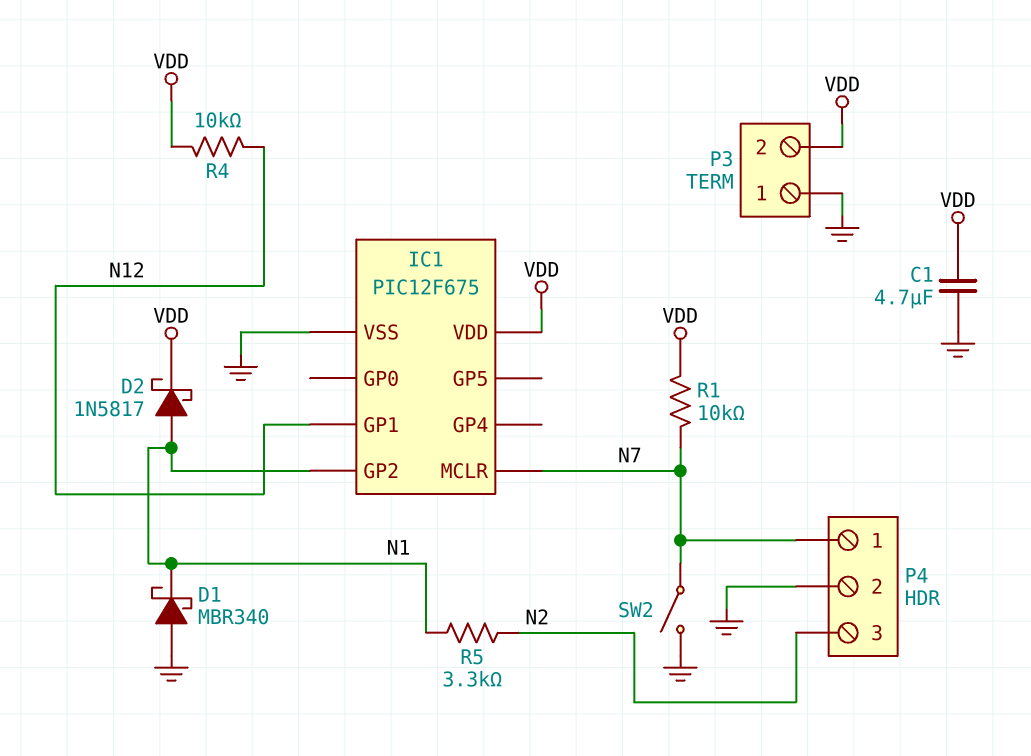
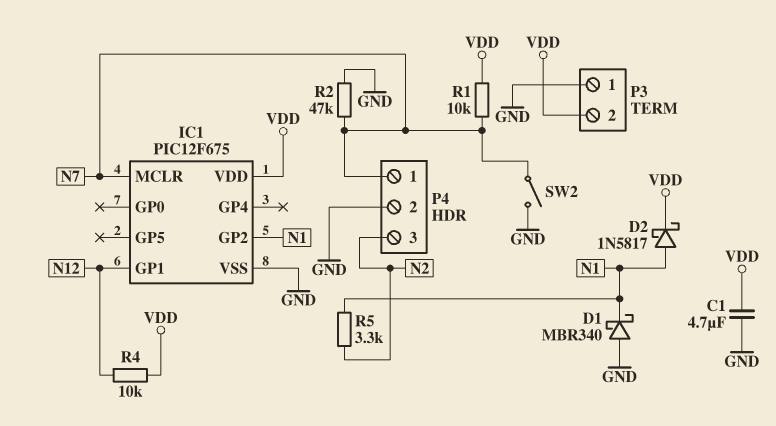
R2: none -> 47k (GND, N7)

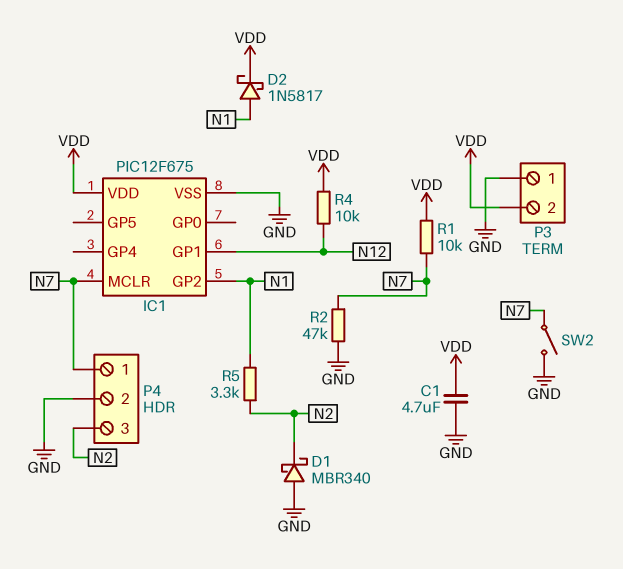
D1: schottky MBR340 (A GND, K N1) -> schottky MBR340 (A GND, K N2)

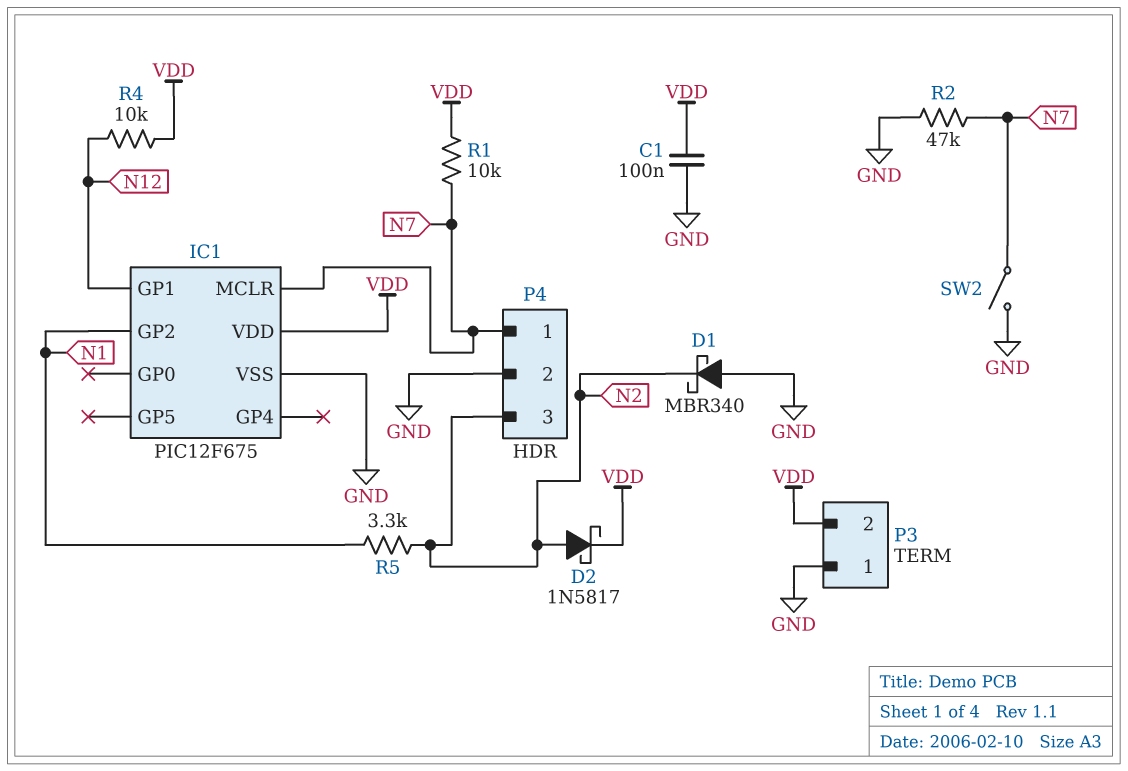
C1: 4.7uF (GND, VDD) -> 100nF (GND, VDD)
D2: schottky 1N5817 (A N1, K VDD) -> schottky 1N5817 (A N2, K VDD)

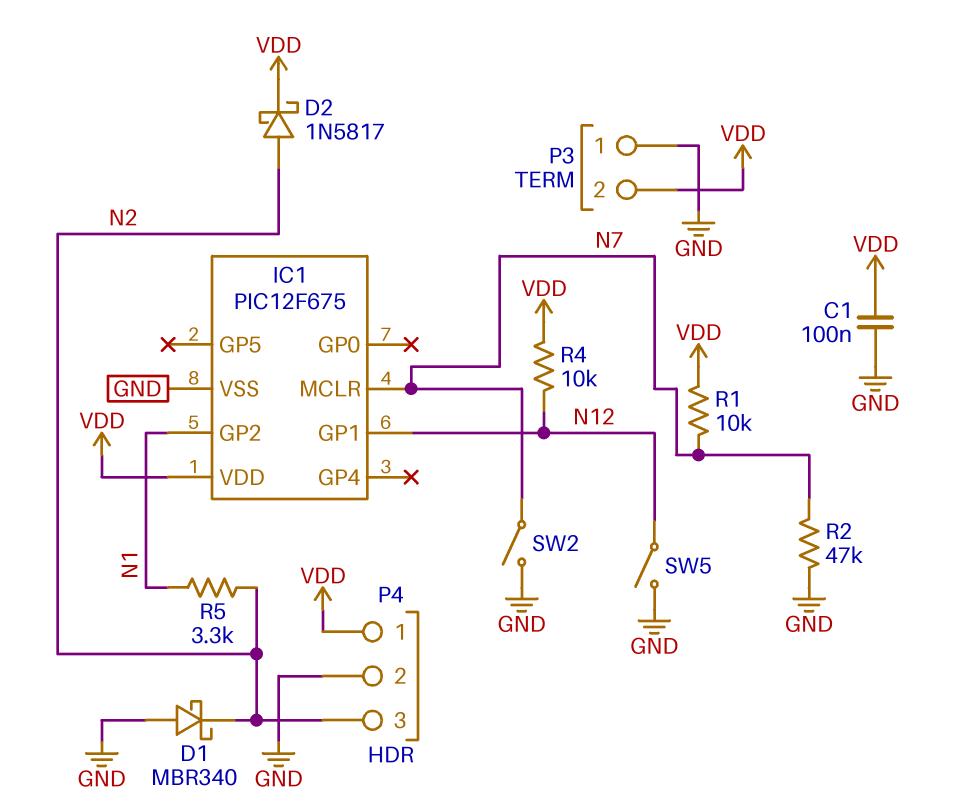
P4 pin 1: N7 -> VDD
SW5: none -> switch (GND, N12)

